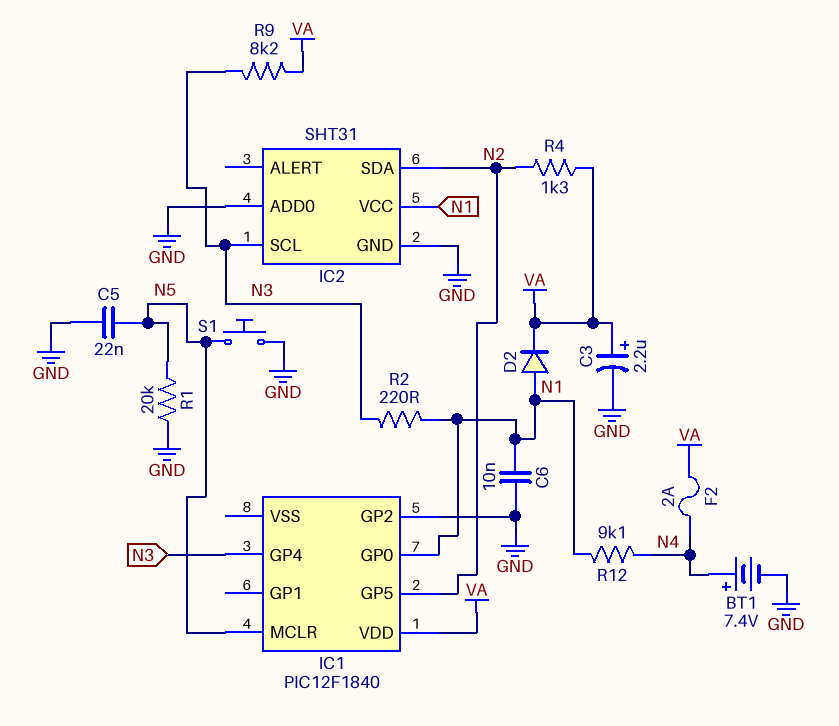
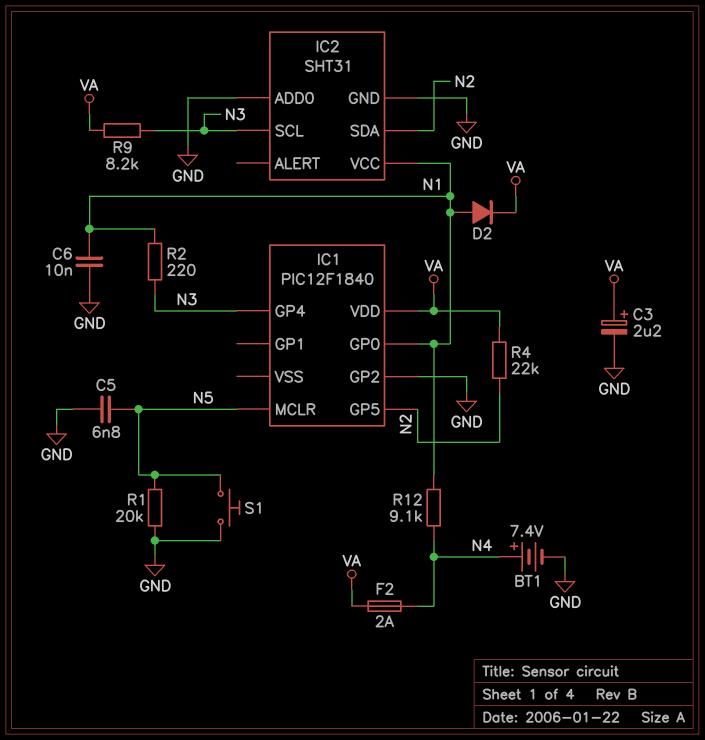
C5: 22nF (GND, N5) -> 6.8nF (GND, N5)
R4: 1.3k (N2, VA) -> 22k (N2, VA)

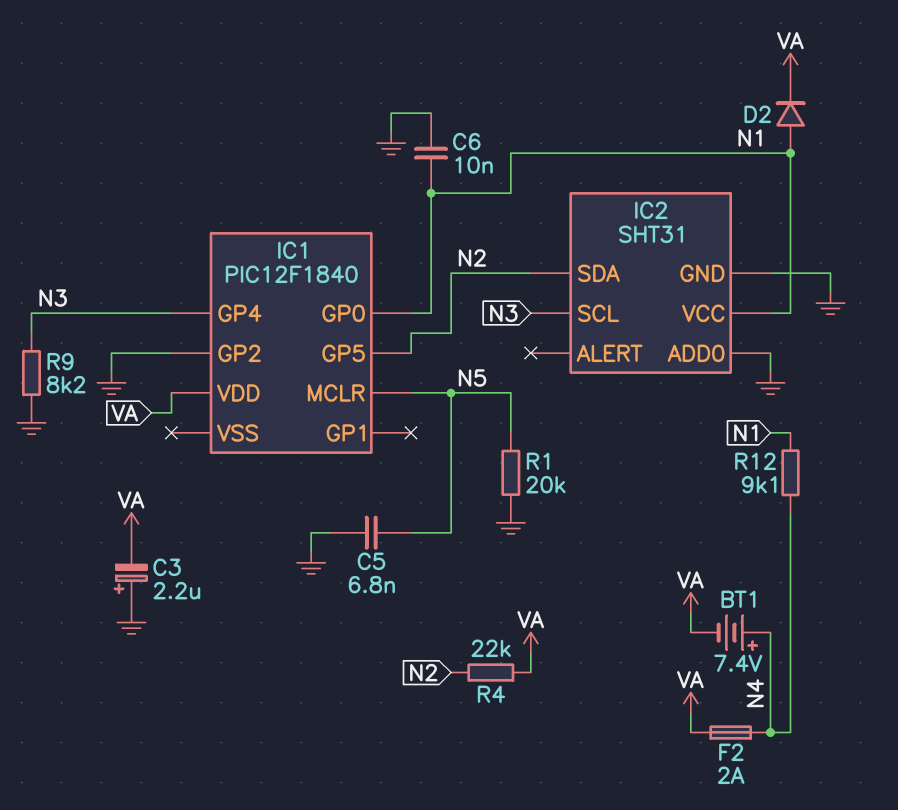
BT1: 7.4V (plus N4, minus GND) -> 7.4V (plus N4, minus VA)
C3: 2.2uF (plus VA, minus GND) -> 2.2uF (plus GND, minus VA)
R2: 220 (N1, N3) -> none
R9: 8.2k (N3, VA) -> 8.2k (GND, N3)
S1: button (GND, N5) -> none

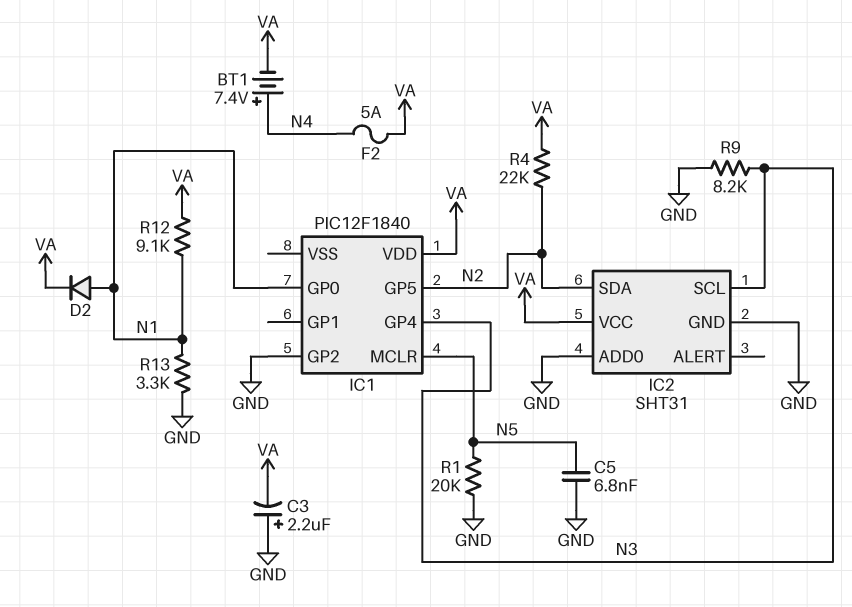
C6: 10nF (GND, N1) -> none
F2: 2A (N4, VA) -> 5A (N4, VA)
IC2 pin VCC: N1 -> VA
R12: 9.1k (N1, N4) -> 9.1k (N1, VA)
R13: none -> 3.3k (GND, N1)

